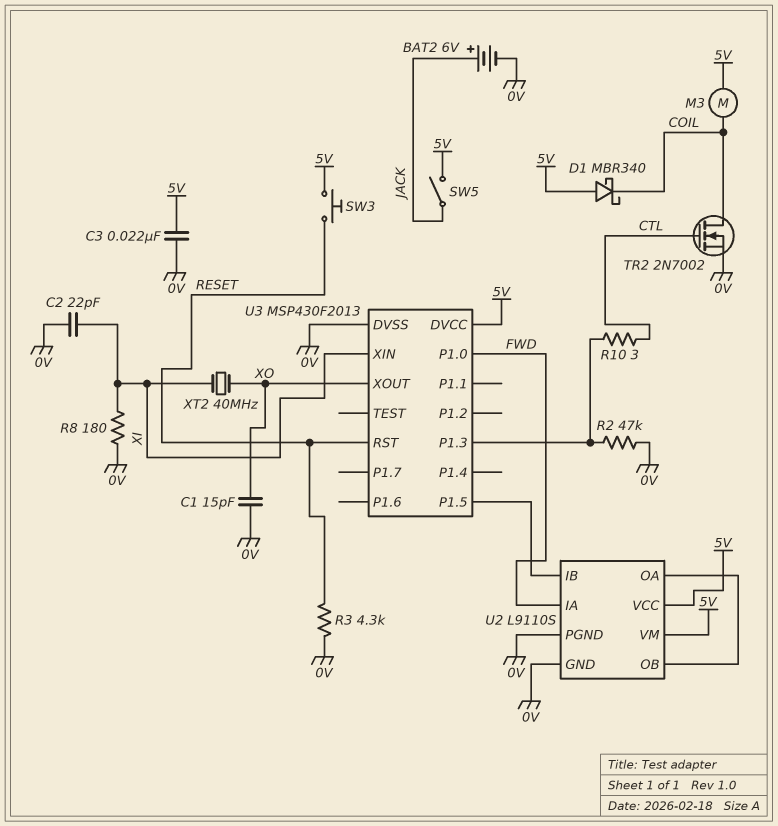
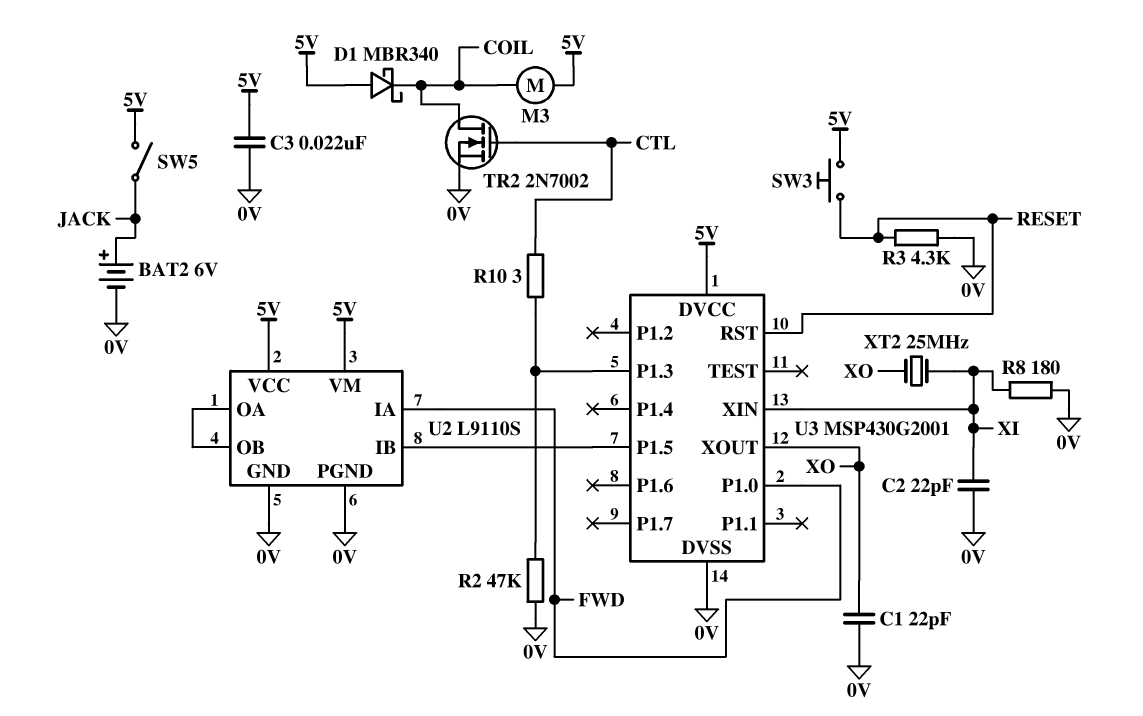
C1: 15pF (0V, XO) -> 22pF (0V, XO)
U3: MSP430F2013 -> MSP430G2001
XT2: 40MHz (XI, XO) -> 25MHz (XI, XO)

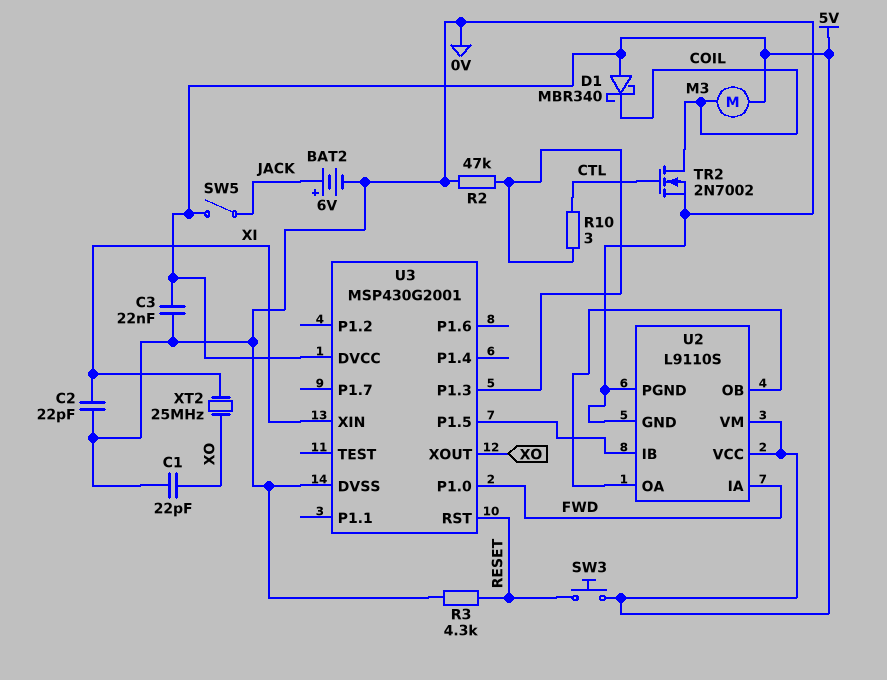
R8: 180 (0V, XI) -> none

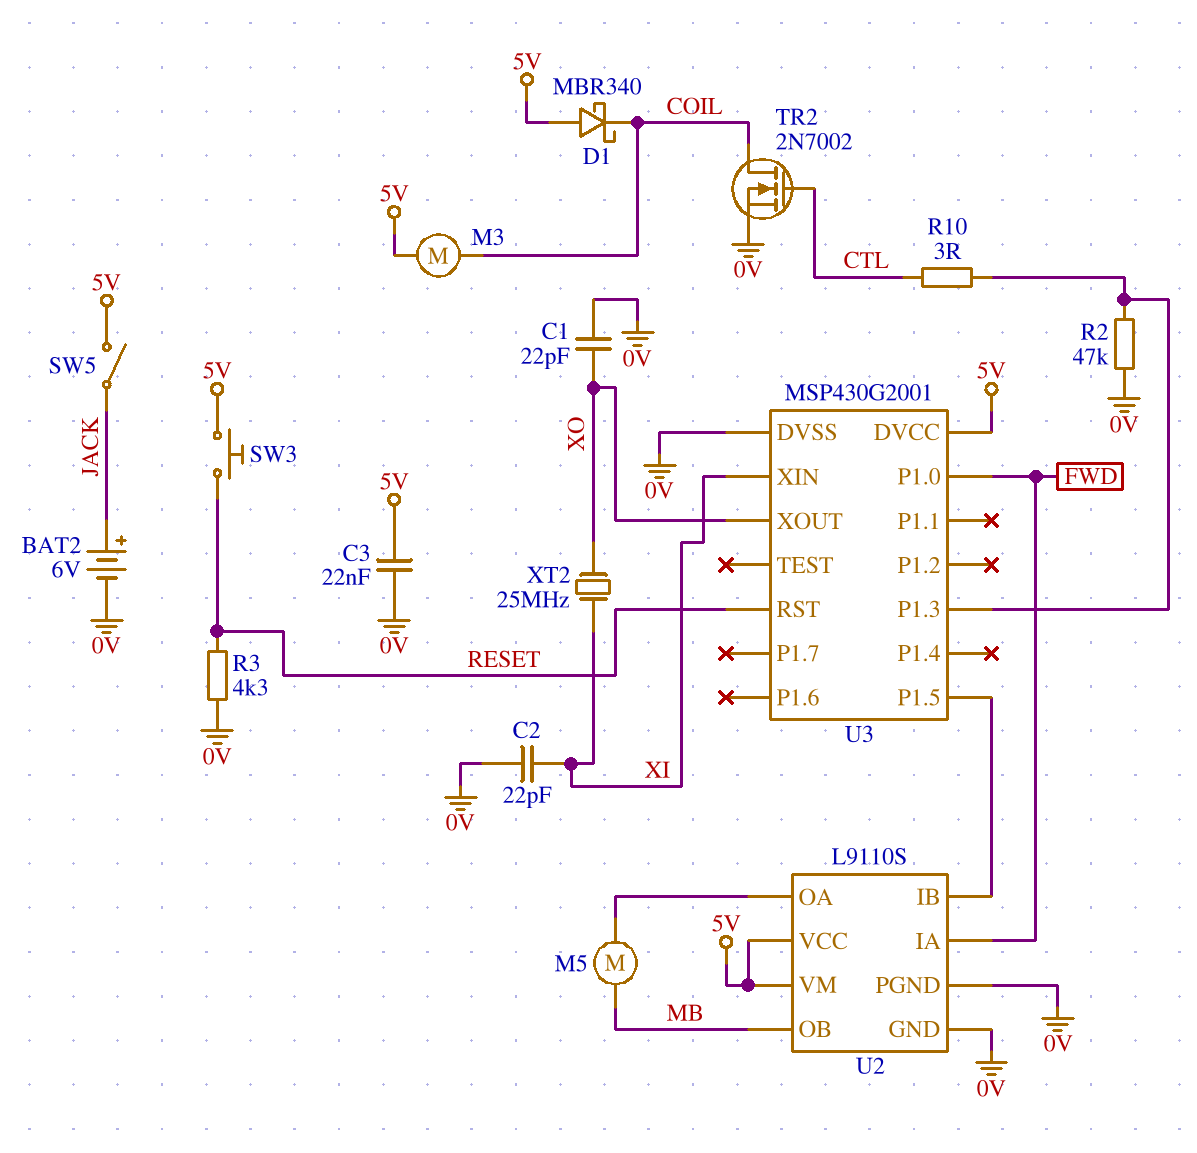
M5: none -> motor (MB, U2/OA)
U2 pin OB: U2/OA -> MB

